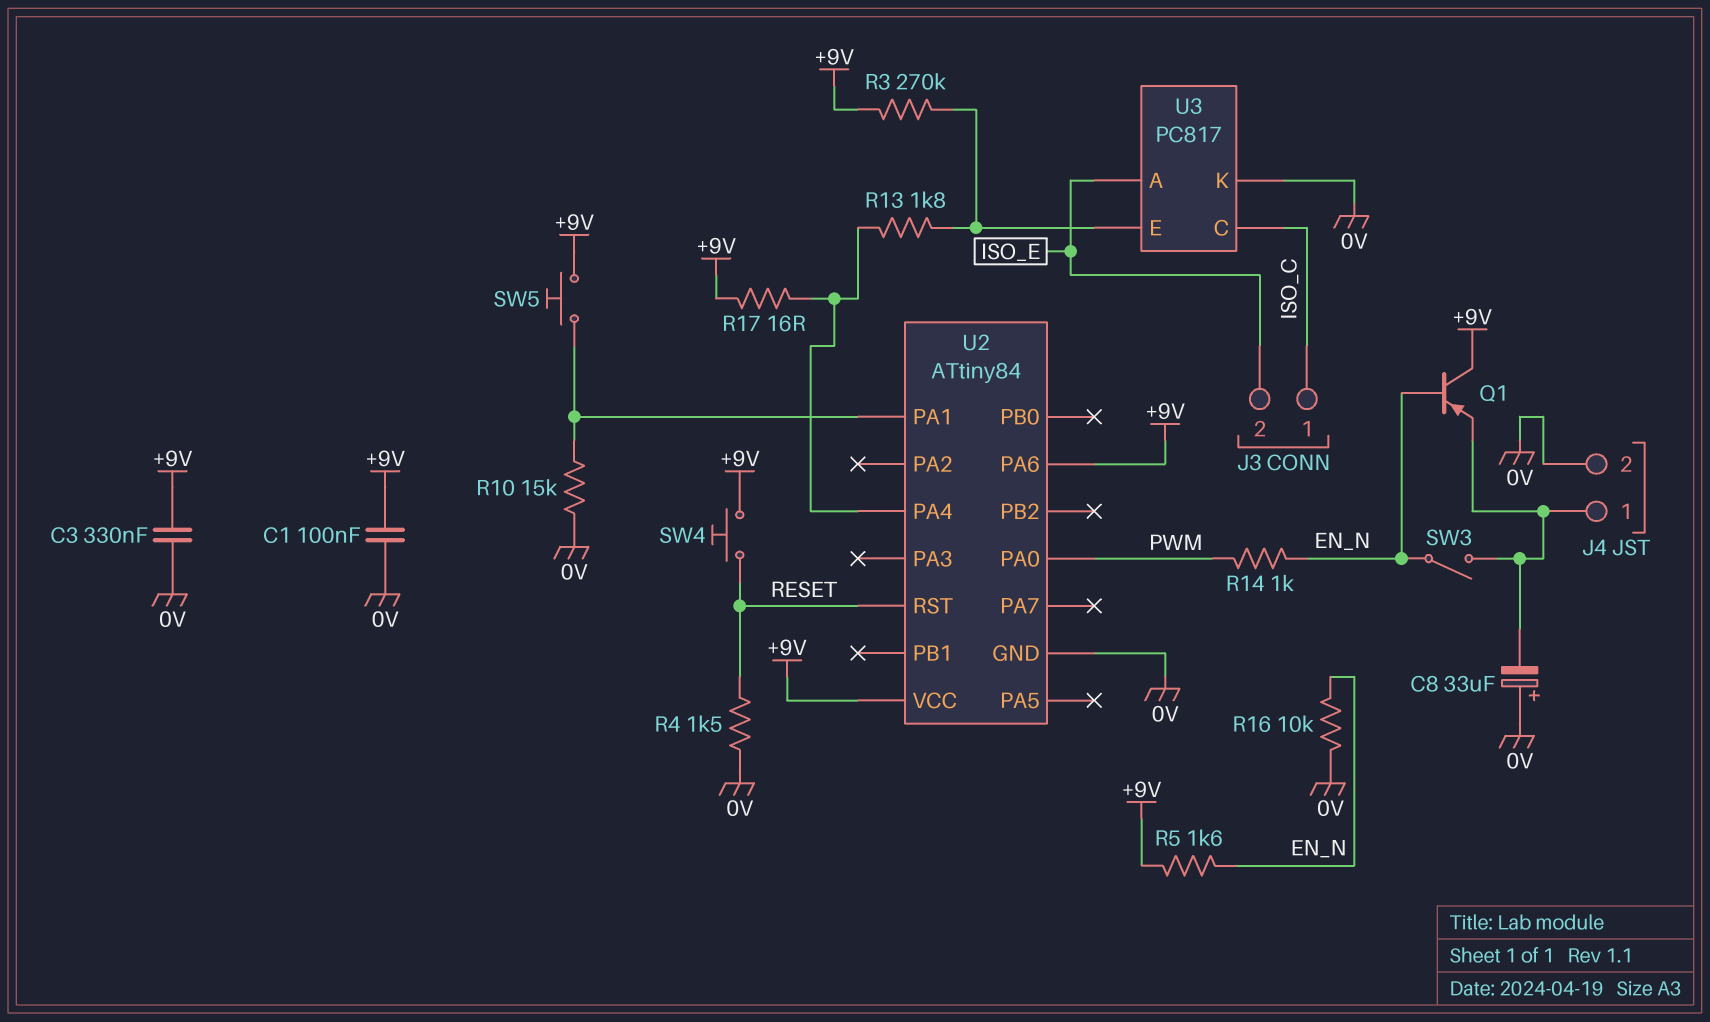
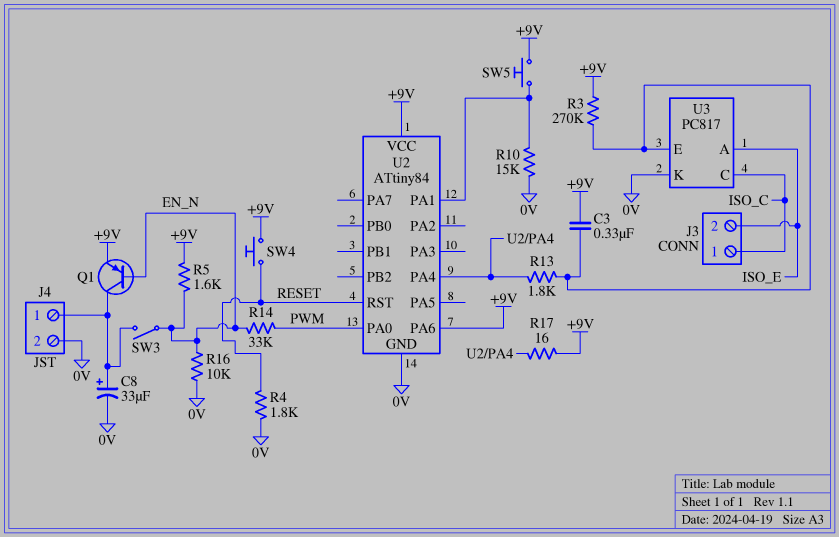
C1: 100nF (+9V, 0V) -> none
C3: 330nF (+9V, 0V) -> 330nF (+9V, U3/E)
C8: 33uF (plus 0V, minus J4/1) -> 33uF (plus J4/1, minus 0V)
Q1: PNP (B EN_N, C +9V, E J4/1) -> PNP (B EN_N, C J4/1, E +9V)
R4: 1.5k (0V, RESET) -> 1.8k (0V, RESET)
R14: 1k (EN_N, PWM) -> 33k (EN_N, PWM)

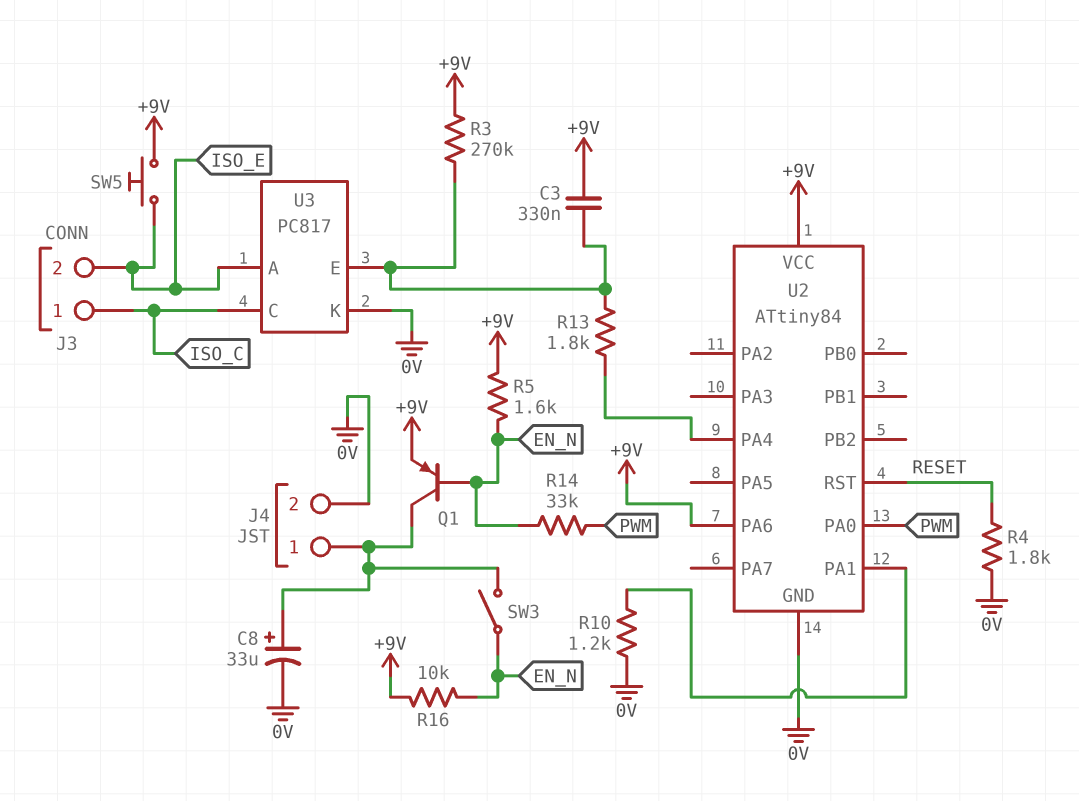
R10: 15k (0V, U2/PA1) -> 1.2k (0V, U2/PA1)
R16: 10k (0V, EN_N) -> 10k (+9V, EN_N)
R17: 16 (+9V, U2/PA4) -> none
SW4: button (+9V, RESET) -> none
SW5: button (+9V, U2/PA1) -> button (+9V, ISO_E)

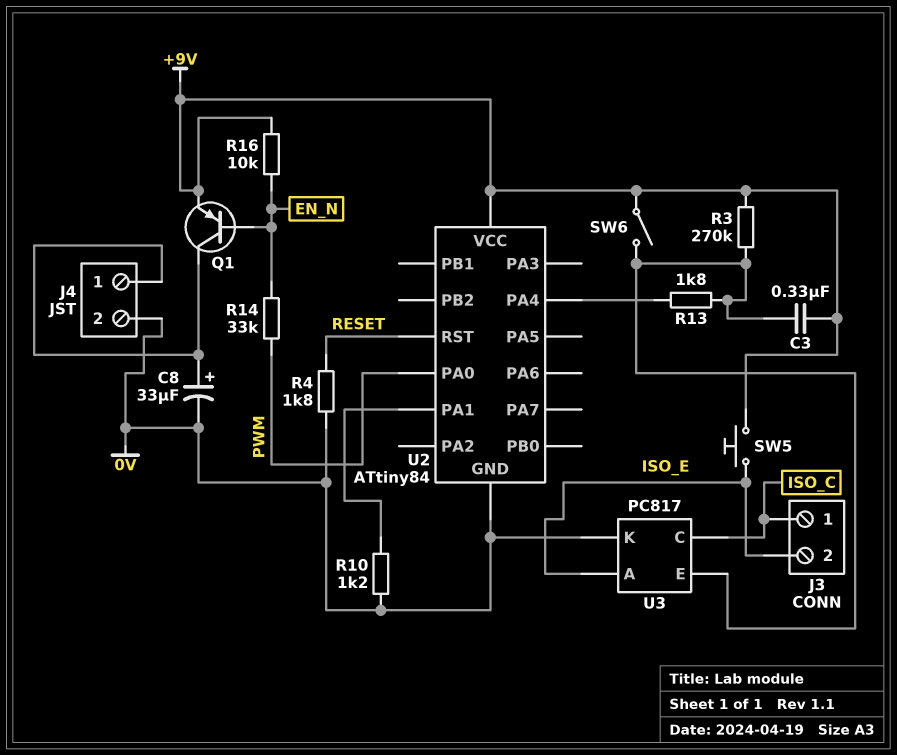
R5: 1.6k (+9V, EN_N) -> none
SW3: switch (EN_N, J4/1) -> none
SW6: none -> switch (+9V, U3/E)
U2 pin PA6: +9V -> none

